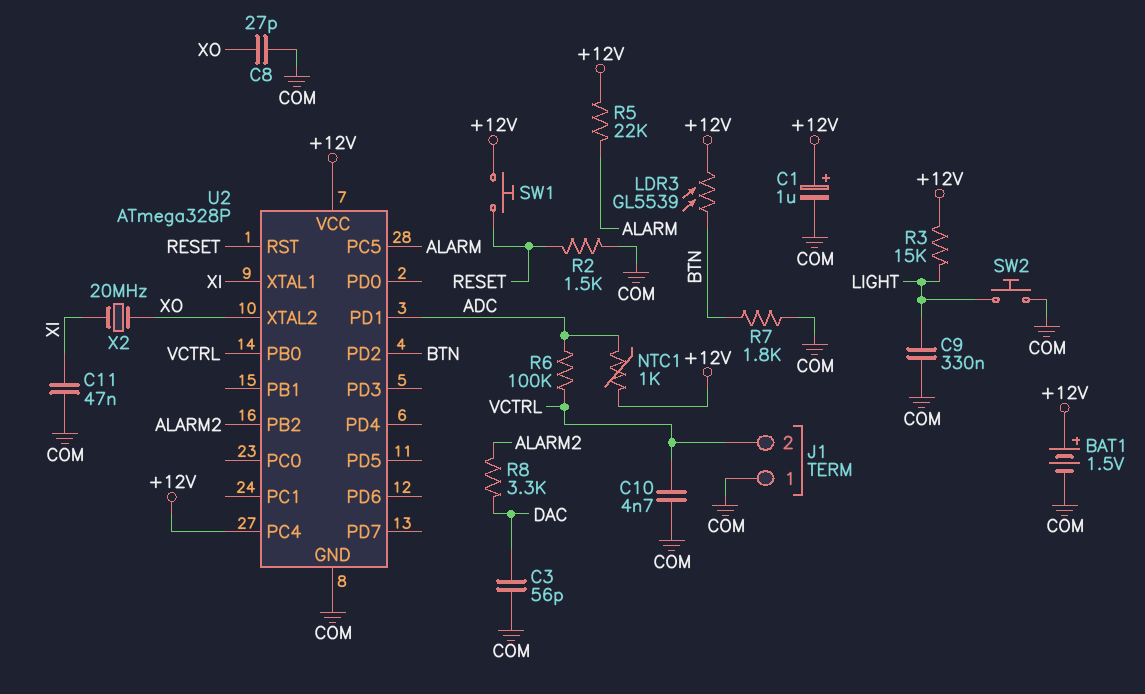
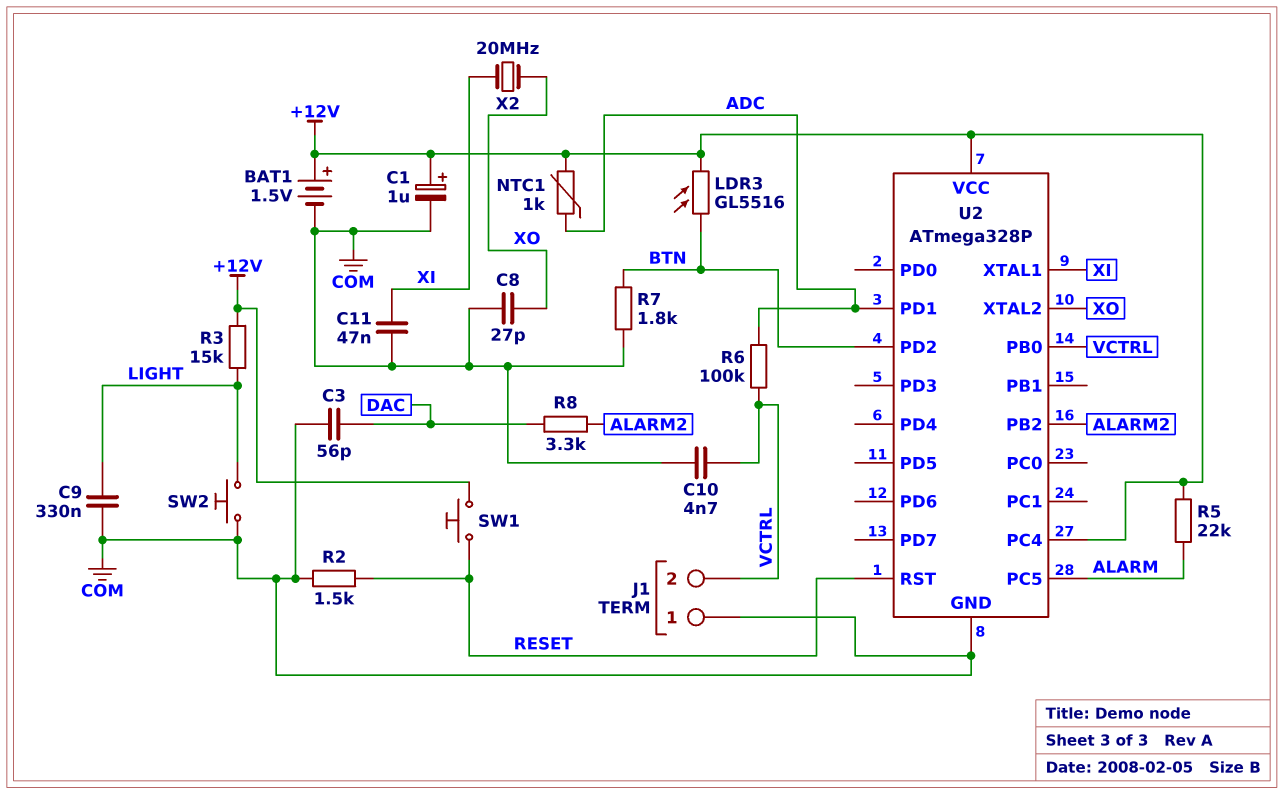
LDR3: GL5539 (+12V, BTN) -> GL5516 (+12V, BTN)

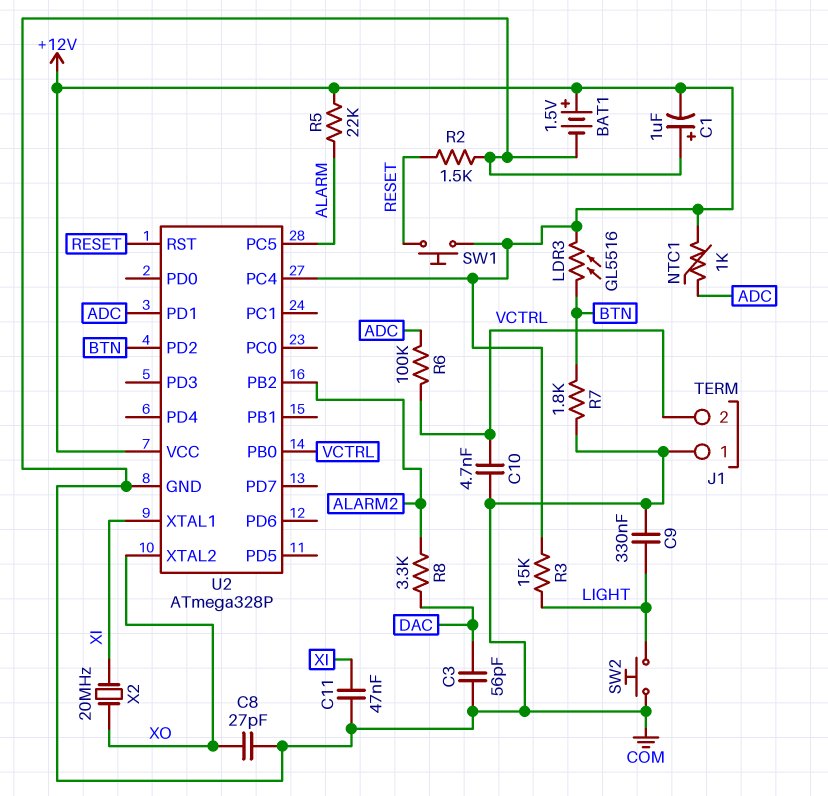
C1: 1uF (plus +12V, minus COM) -> 1uF (plus COM, minus +12V)

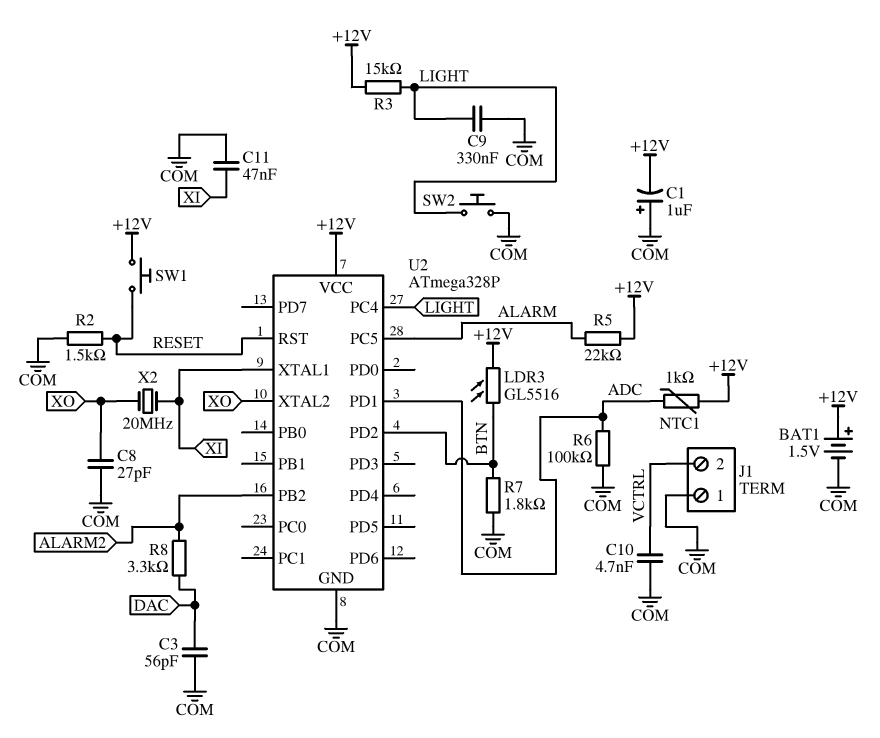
R6: 100k (ADC, VCTRL) -> 100k (ADC, COM)
U2 pin PB0: VCTRL -> none
U2 pin PC4: +12V -> LIGHT

